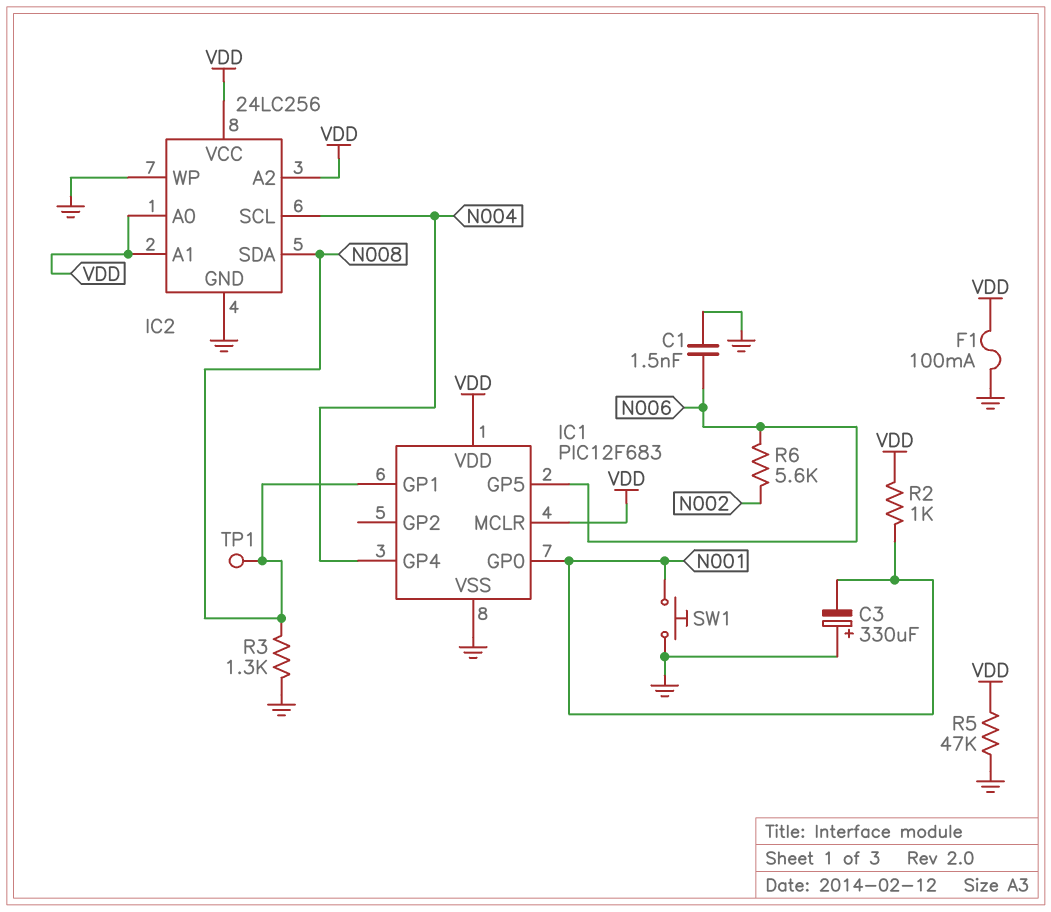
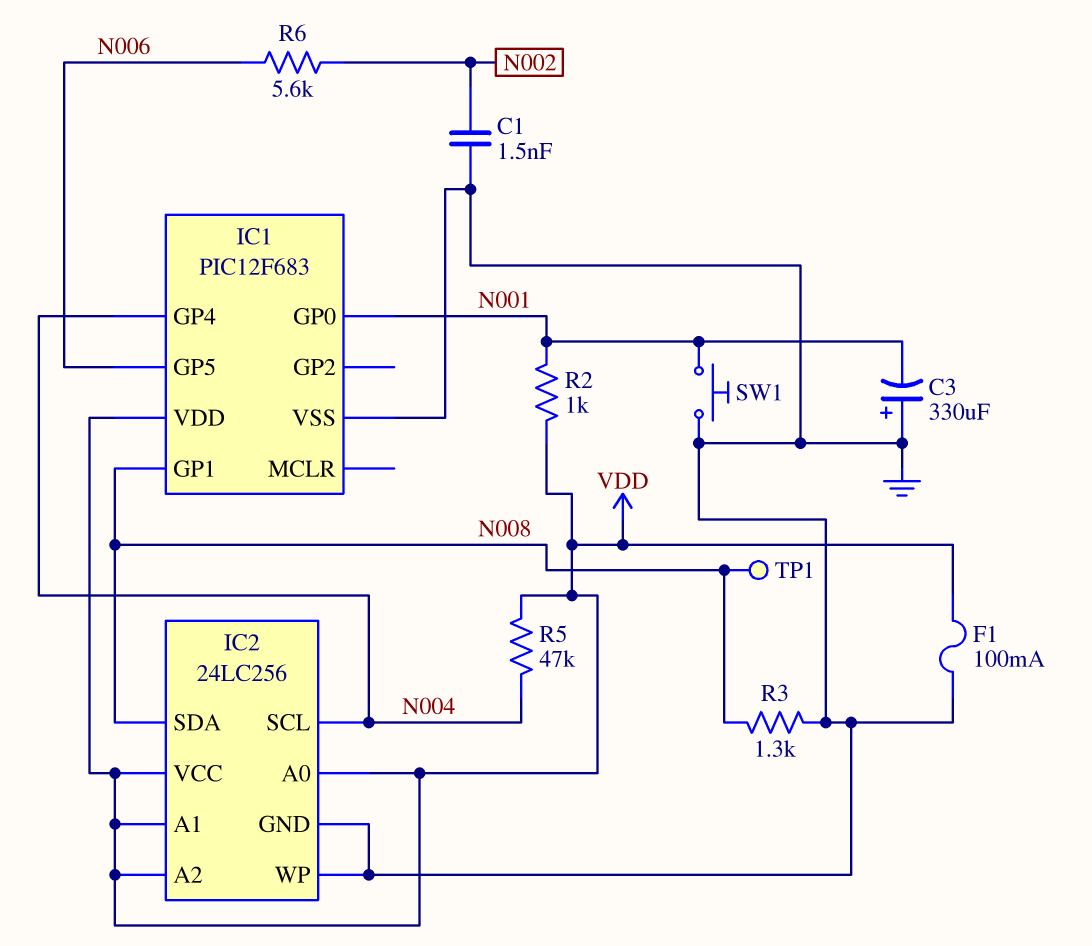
C1: 1.5nF (GND, N006) -> 1.5nF (GND, N002)
IC1 pin MCLR: VDD -> none
R5: 47k (GND, VDD) -> 47k (N004, VDD)

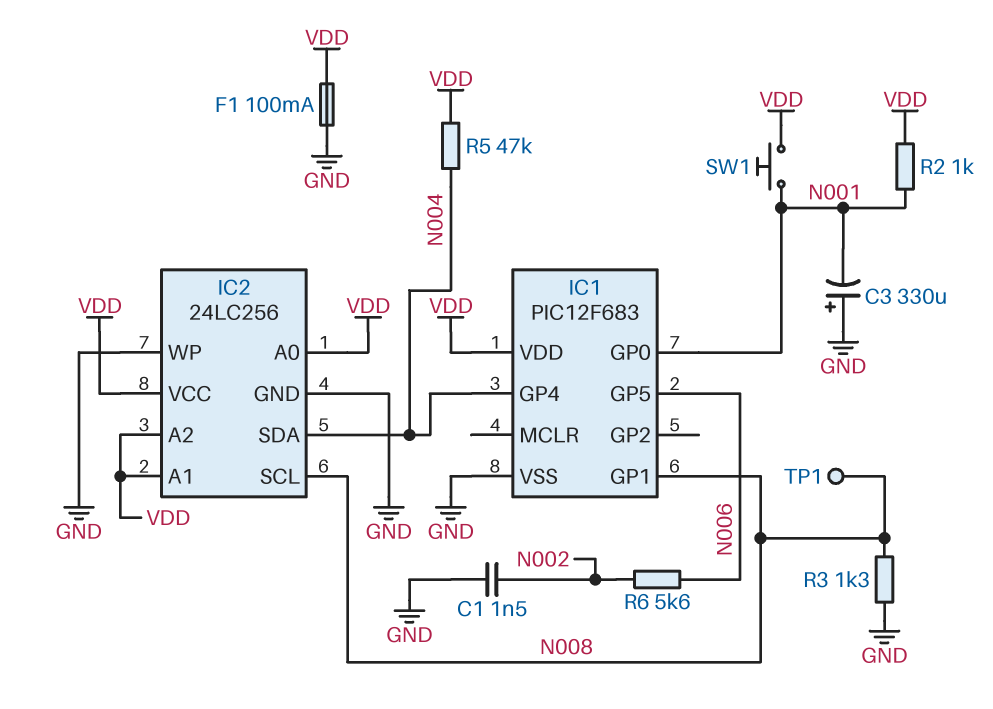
IC2 pin SCL: N004 -> N008
IC2 pin SDA: N008 -> N004
SW1: button (GND, N001) -> button (N001, VDD)

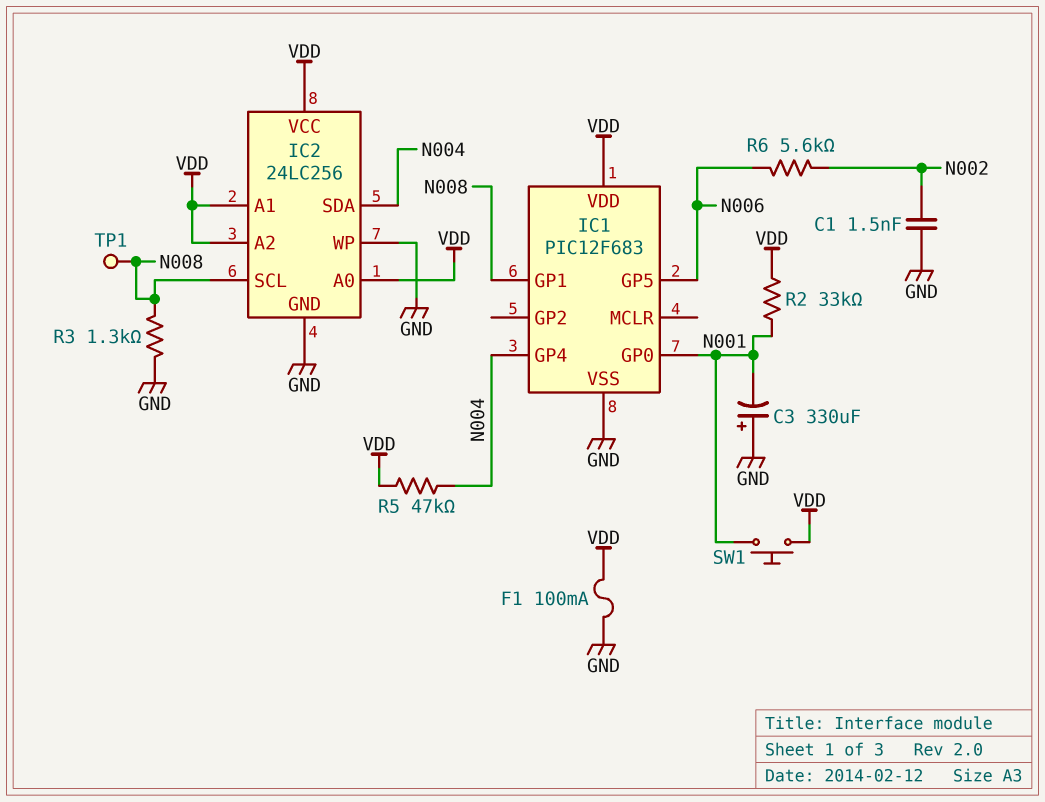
R2: 1k (N001, VDD) -> 33k (N001, VDD)

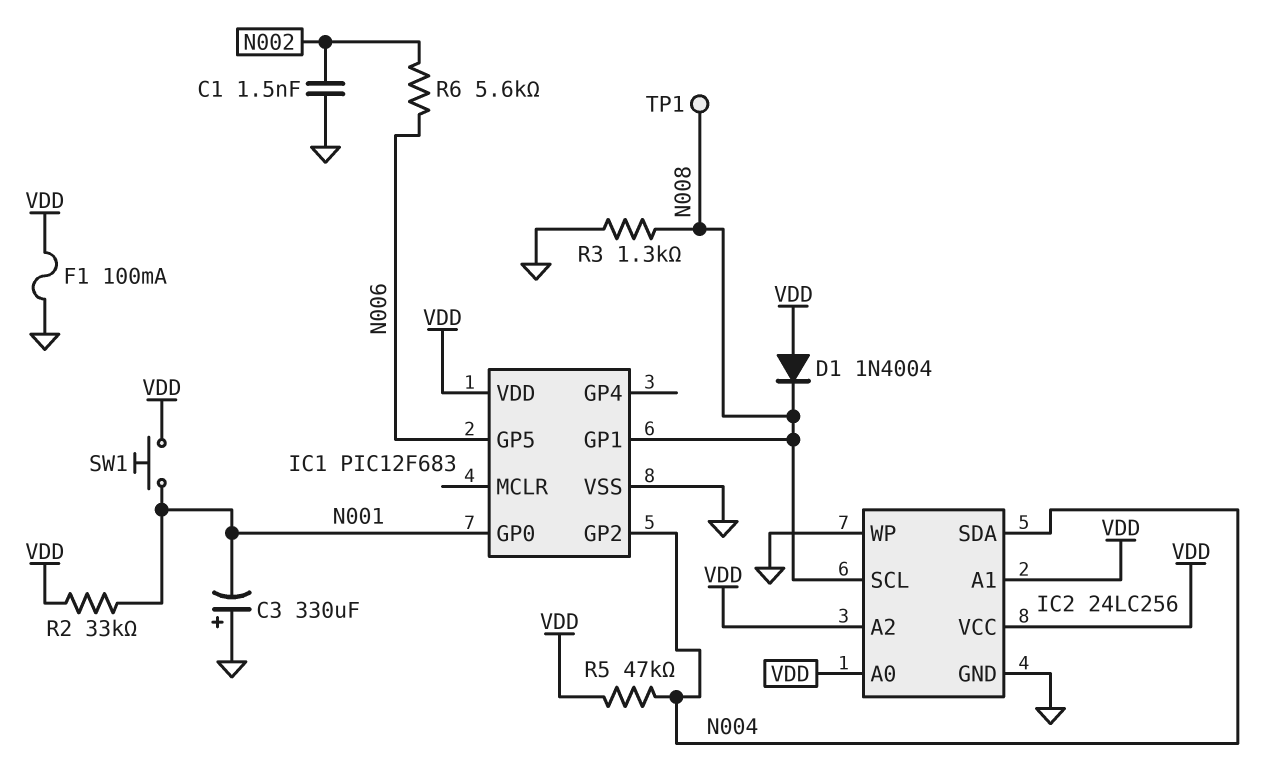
D1: none -> diode 1N4004 (A VDD, K N008)
IC1 pin GP2: none -> N004
IC1 pin GP4: N004 -> none

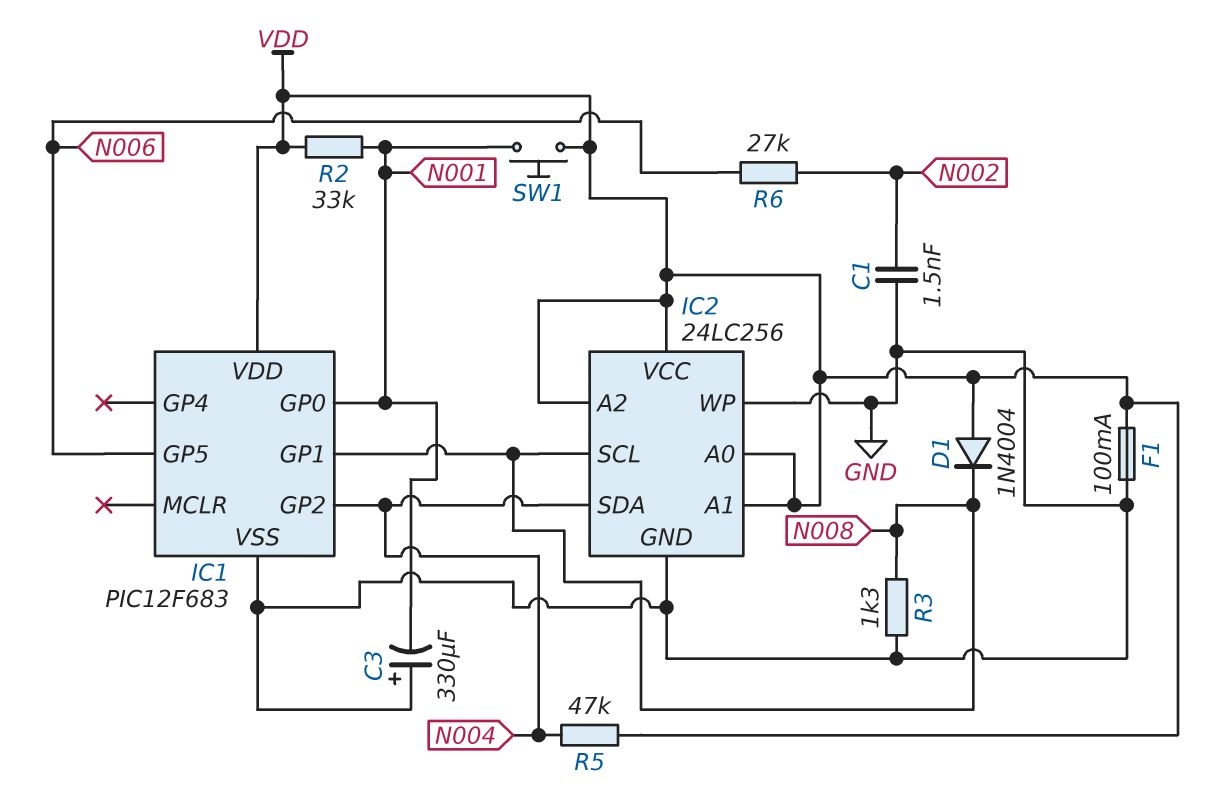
R6: 5.6k (N002, N006) -> 27k (N002, N006)
TP1: test point (N008) -> none

